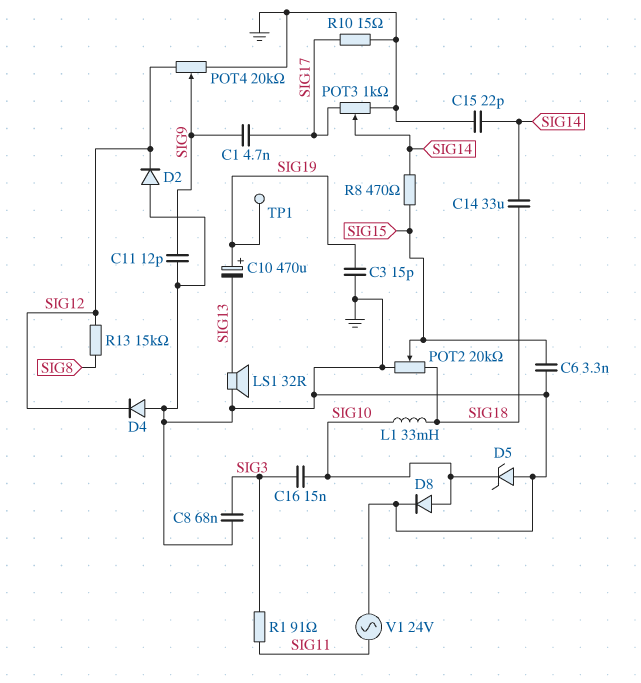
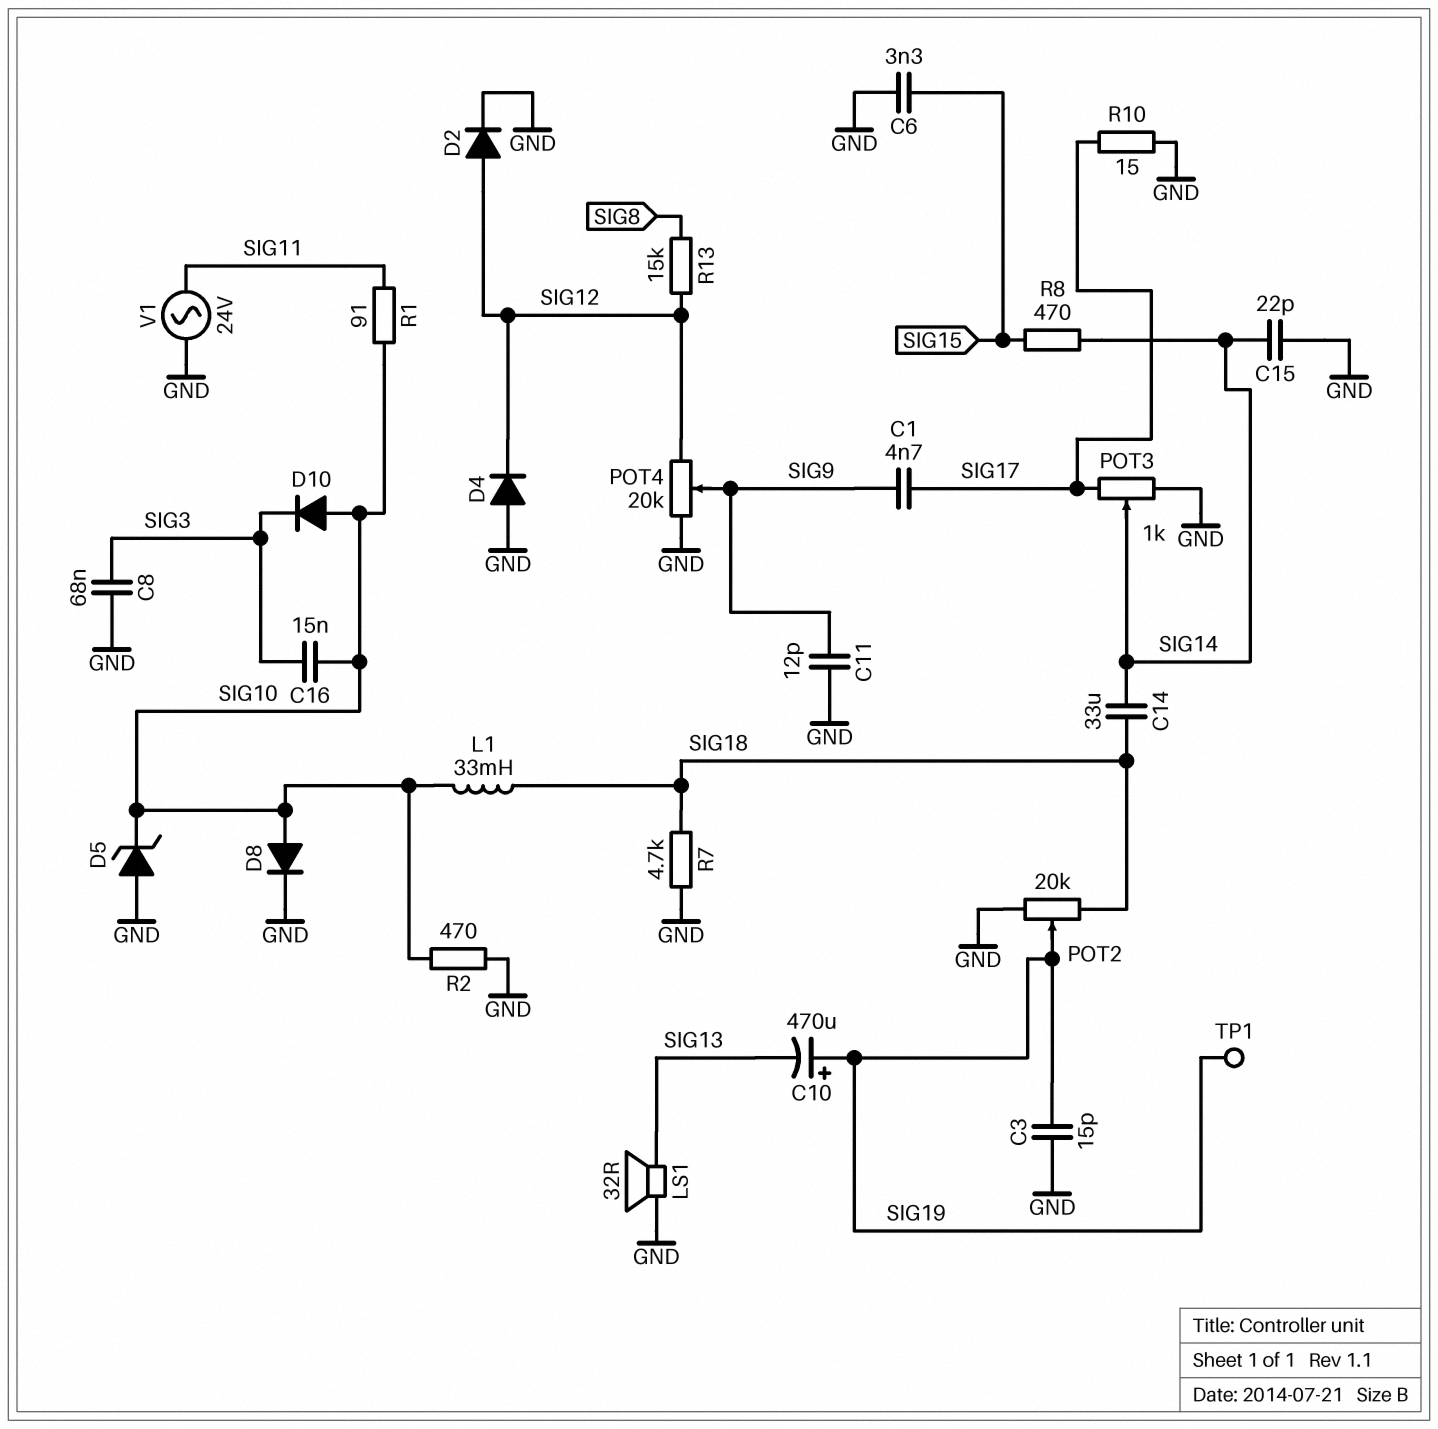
D2: diode (A GND, K SIG12) -> diode (A SIG12, K GND)
D10: none -> diode (A SIG10, K SIG3)
POT2: 20k (GND, SIG18, wiper SIG15) -> 20k (GND, SIG18, wiper SIG19)
R1: 91 (SIG3, SIG11) -> 91 (SIG10, SIG11)
R2: none -> 470 (GND, SIG10)
R7: none -> 4.7k (GND, SIG18)

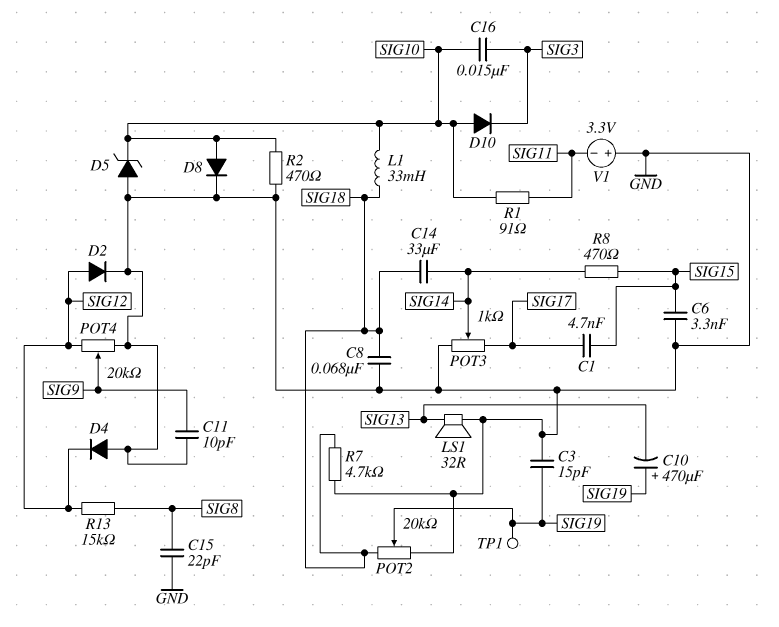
C1: 4.7nF (SIG9, SIG17) -> 4.7nF (SIG15, SIG17)
C8: 68nF (GND, SIG3) -> 68nF (GND, SIG18)
C11: 12pF (GND, SIG9) -> 10pF (GND, SIG9)
C15: 22pF (GND, SIG14) -> 22pF (GND, SIG8)
R10: 15 (GND, SIG17) -> none
V1: AC 24V (GND, SIG11) -> 3.3V (plus GND, minus SIG11)

